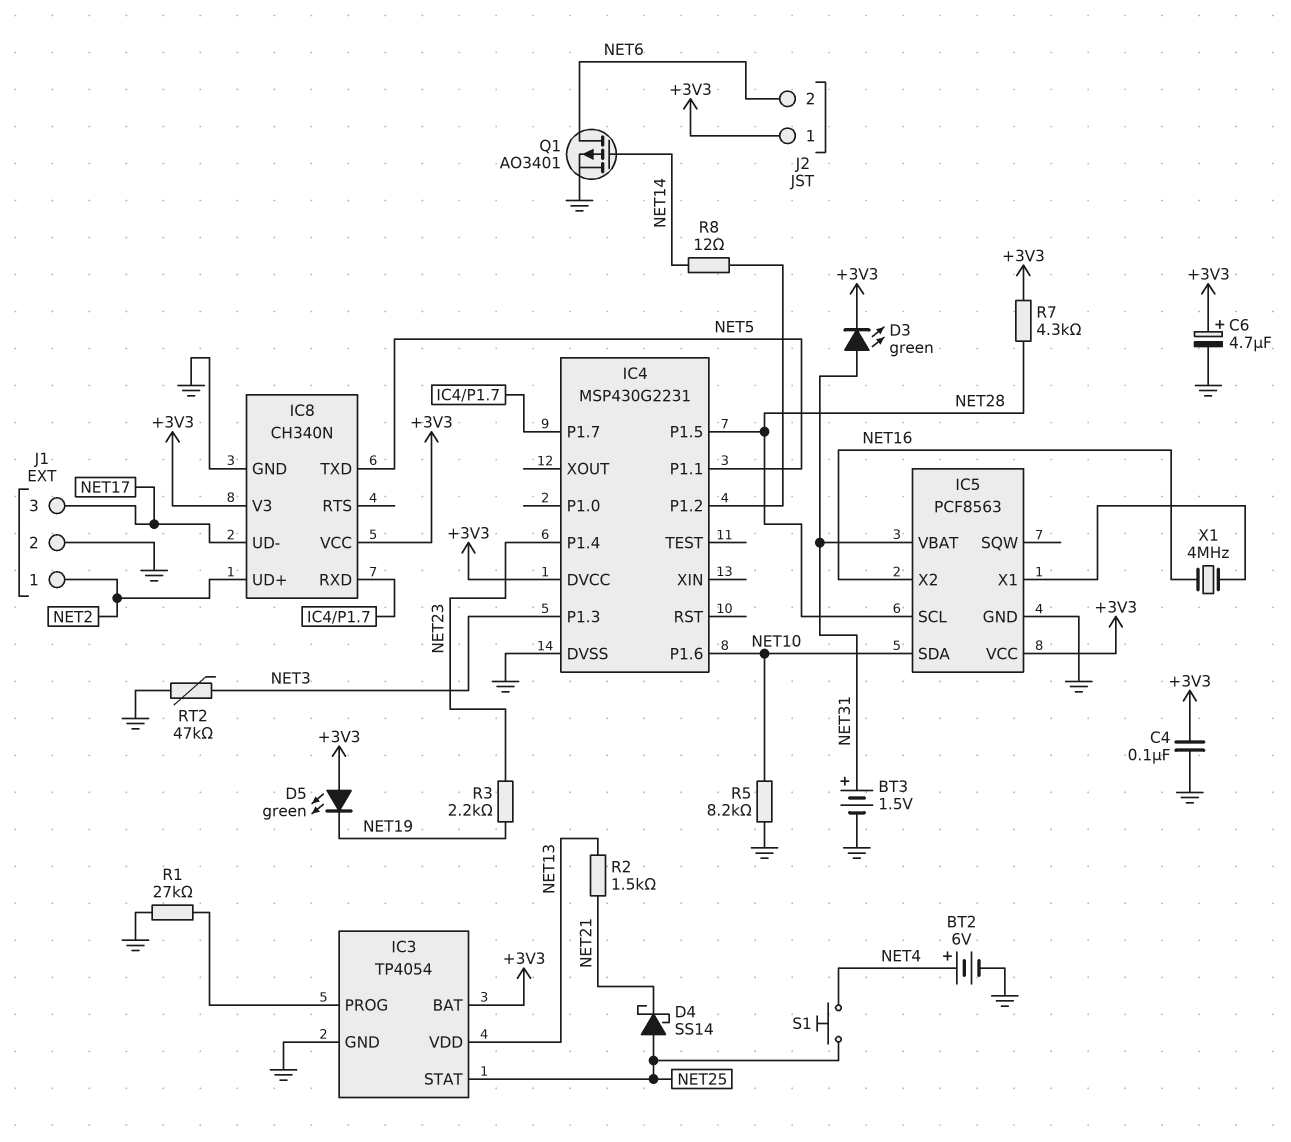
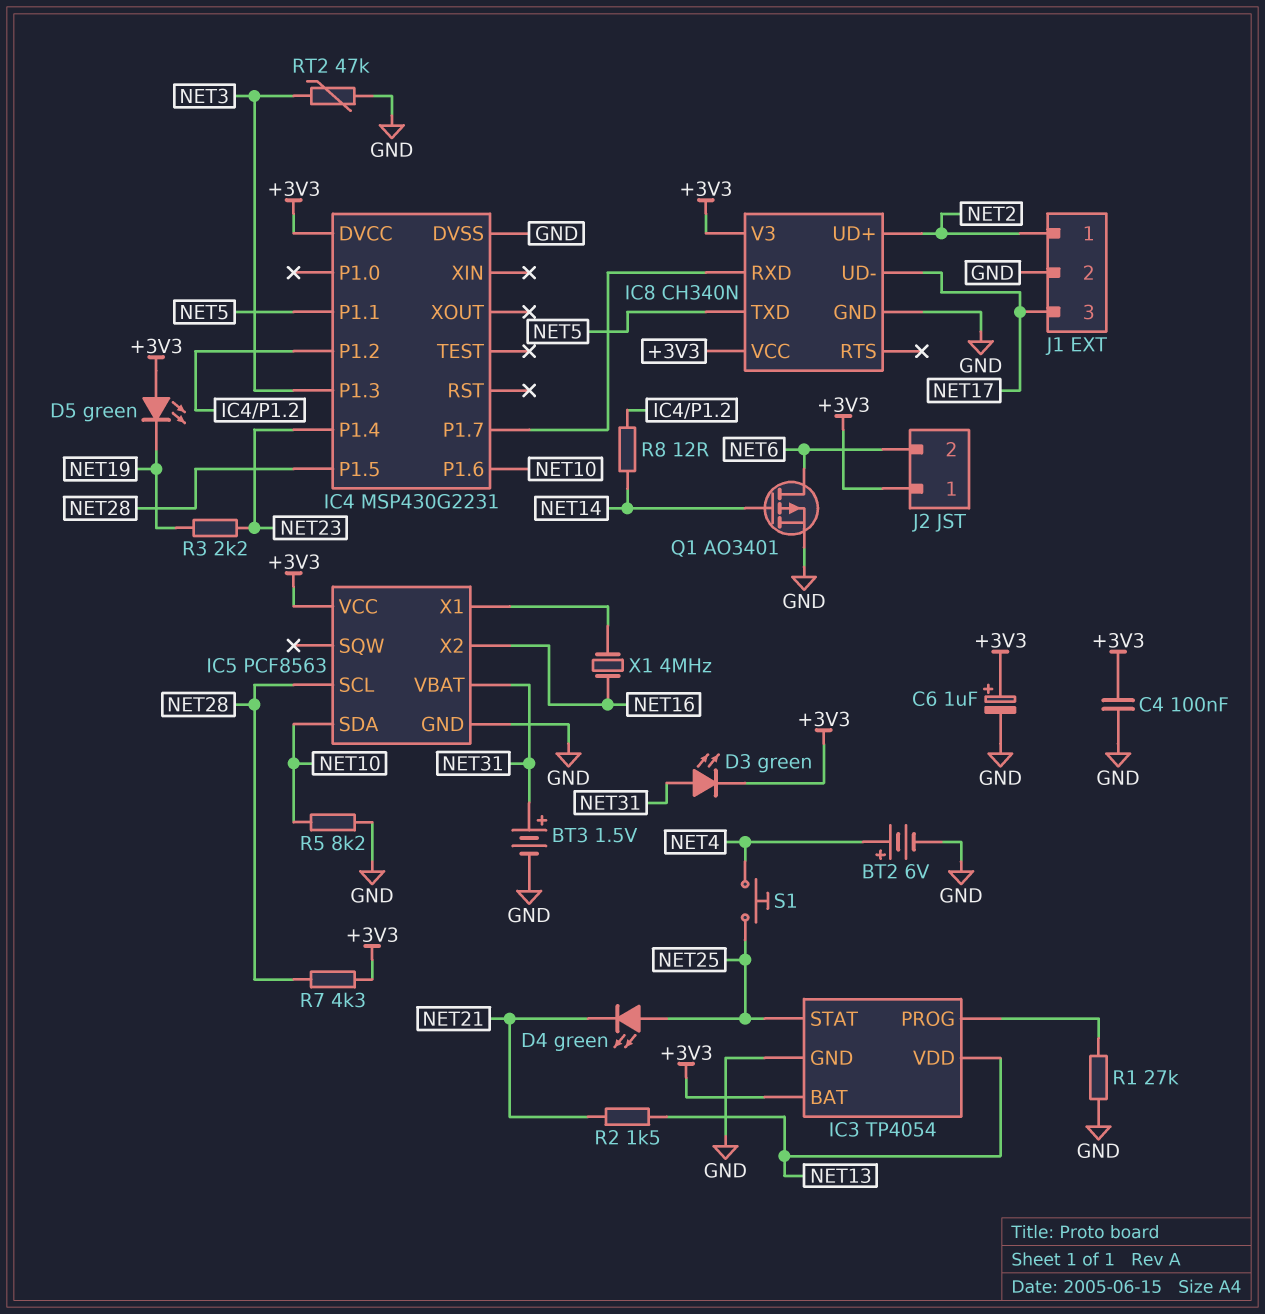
C6: 4.7uF (plus +3V3, minus GND) -> 1uF (plus +3V3, minus GND)
D4: schottky SS14 (A NET25, K NET21) -> LED green (A NET25, K NET21)

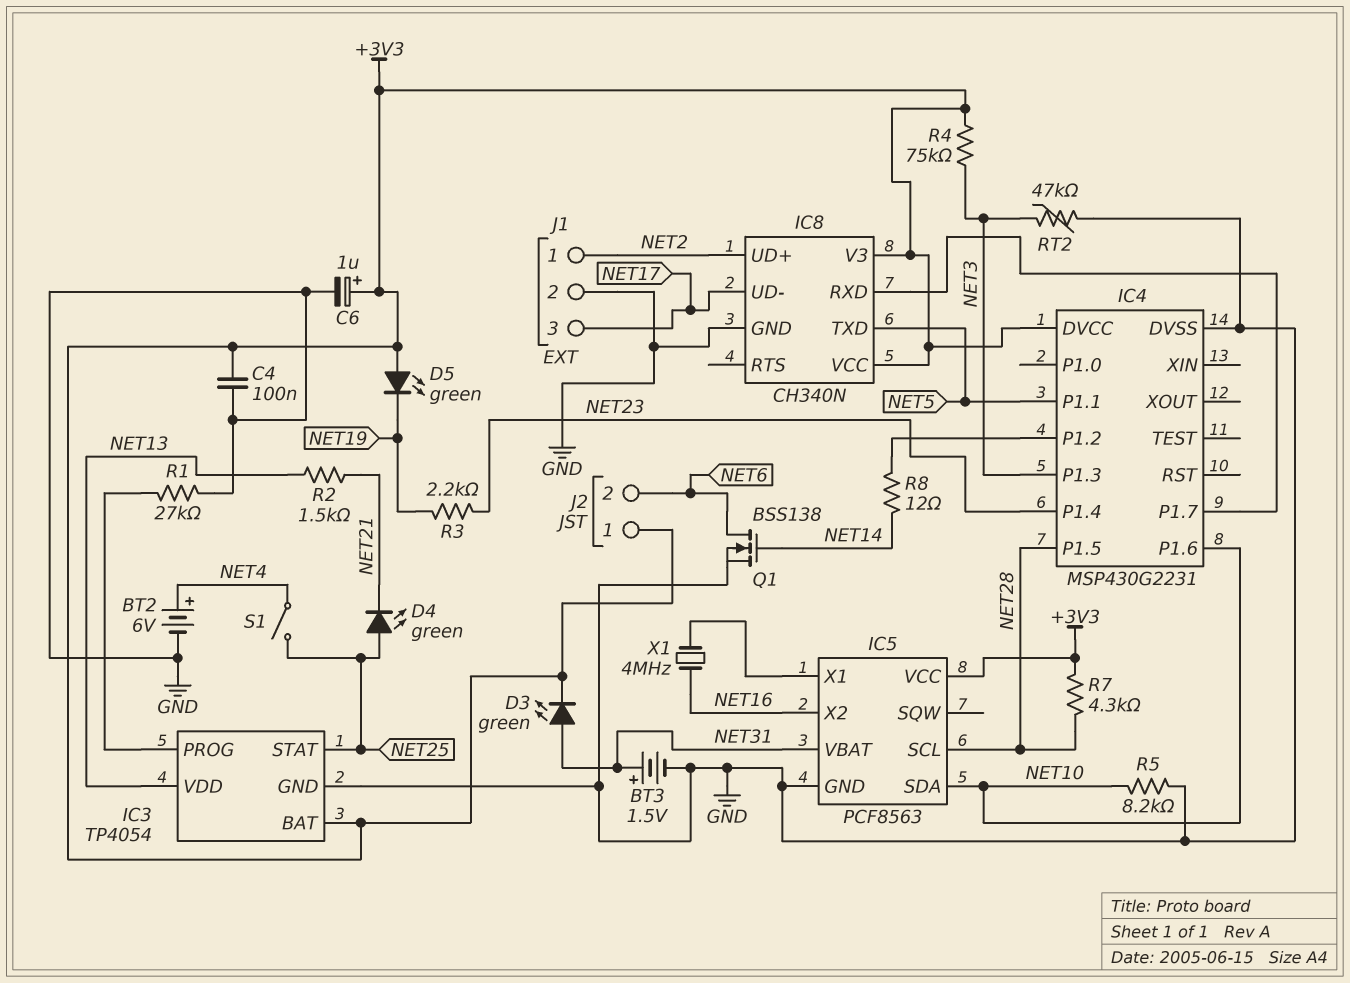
Q1: PMOS AO3401 (G NET14, D NET6, S GND) -> NMOS BSS138 (G NET14, D NET6, S GND)
R4: none -> 75k (+3V3, NET3)
S1: button (NET4, NET25) -> switch (NET4, NET25)

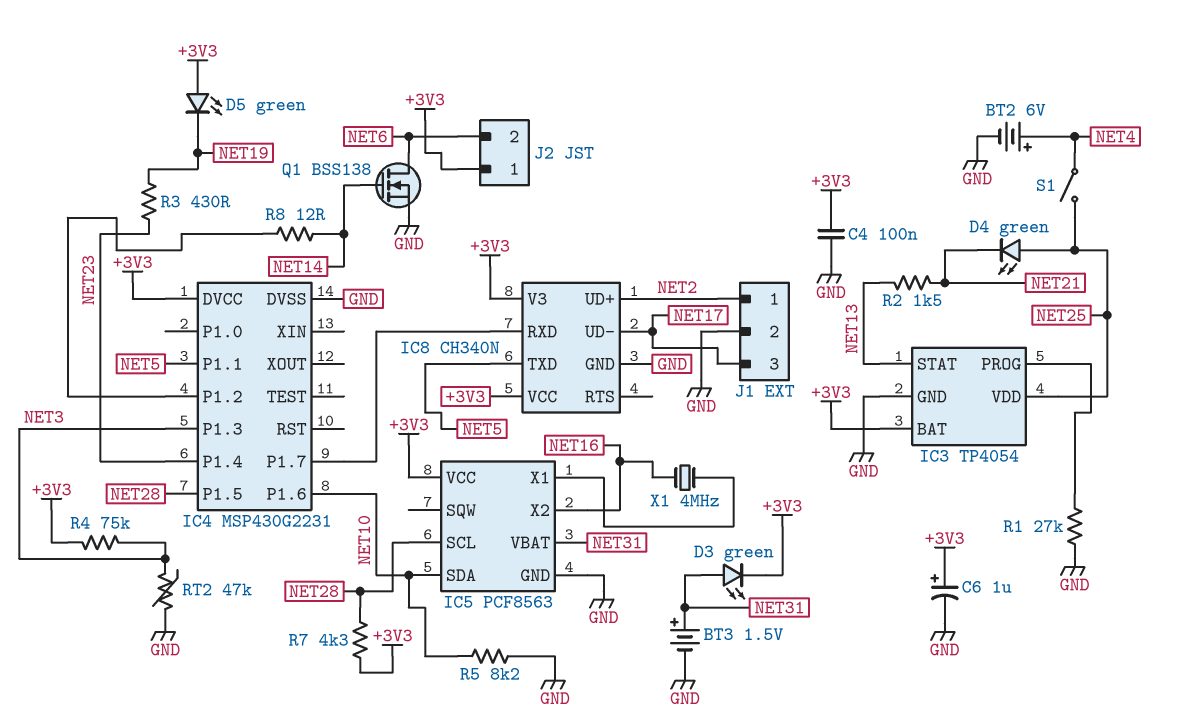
IC3 pin STAT: NET25 -> NET13
IC3 pin VDD: NET13 -> NET25
R3: 2.2k (NET19, NET23) -> 430 (NET19, NET23)

